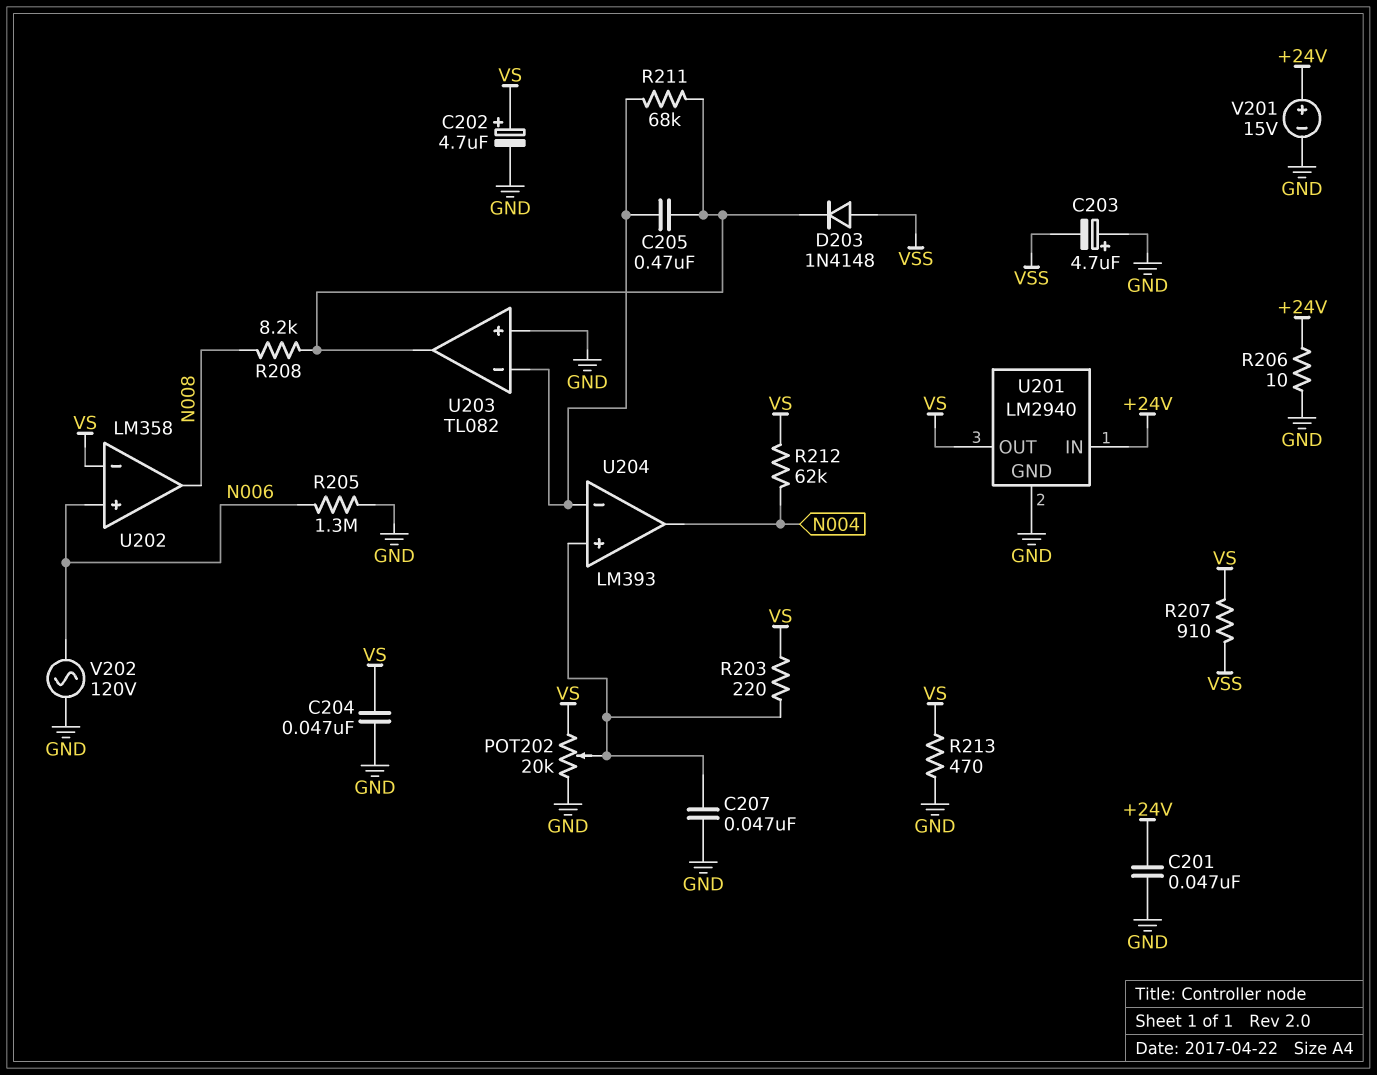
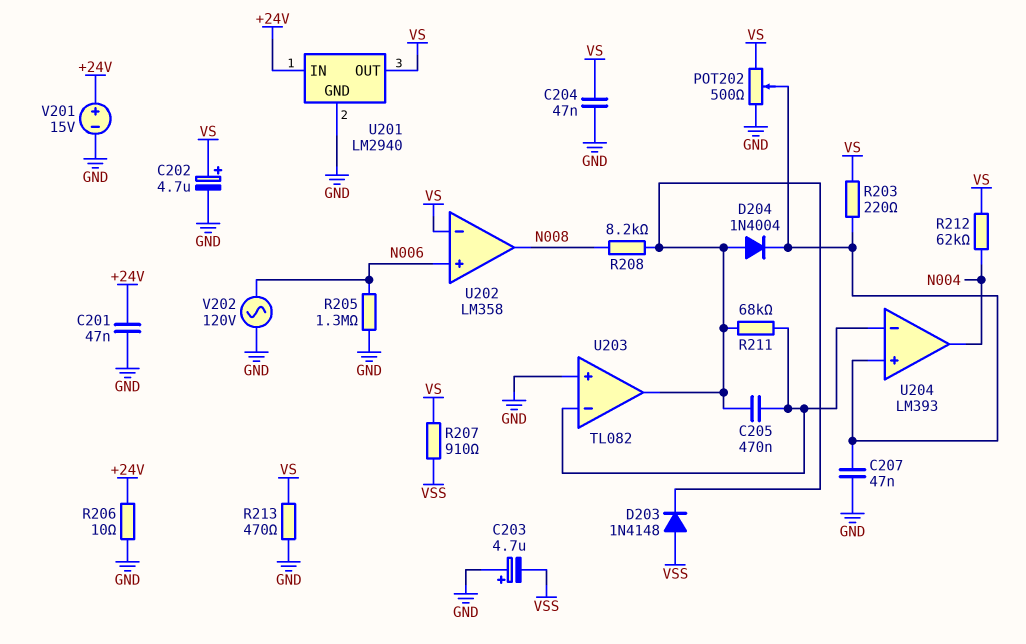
D204: none -> diode 1N4004 (A U203/out, K U204/in+)
POT202: 20k (GND, VS, wiper U204/in+) -> 500 (GND, VS, wiper U204/in+)

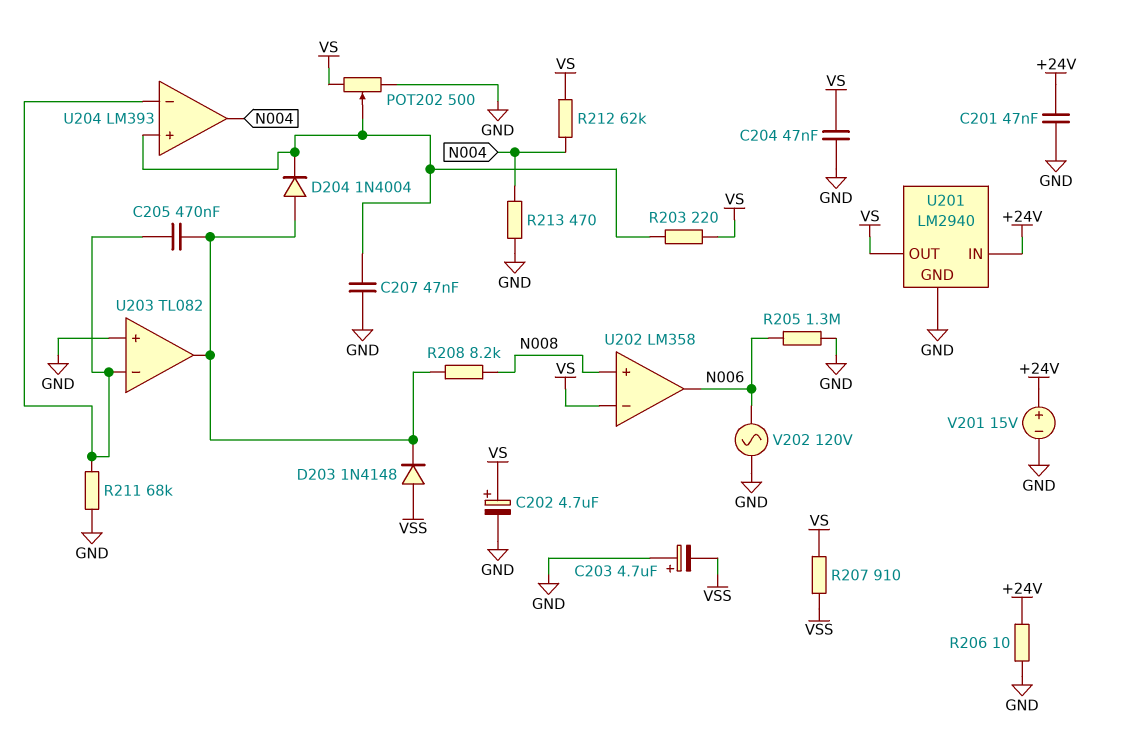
R211: 68k (U203/in-, U203/out) -> 68k (GND, U203/in-)
R213: 470 (GND, VS) -> 470 (GND, N004)
U202 pin in+: N006 -> N008
U202 pin out: N008 -> N006

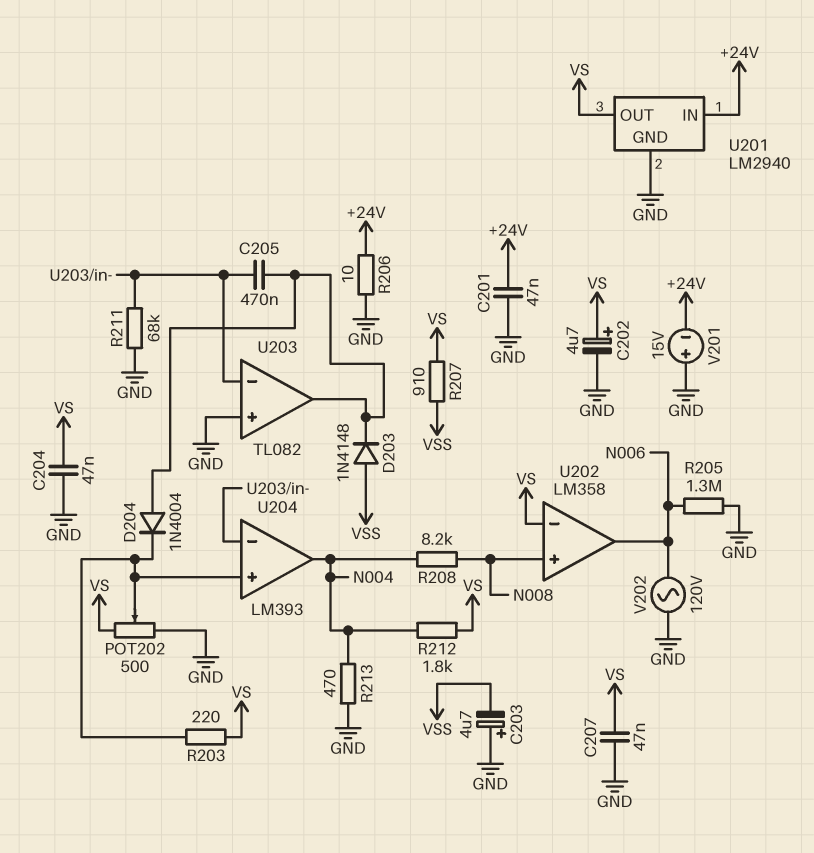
C207: 47nF (GND, U204/in+) -> 47nF (GND, VS)
R208: 8.2k (N008, U203/out) -> 8.2k (N004, N008)
R212: 62k (N004, VS) -> 1.8k (N004, VS)
V201: 15V (plus +24V, minus GND) -> 15V (plus GND, minus +24V)

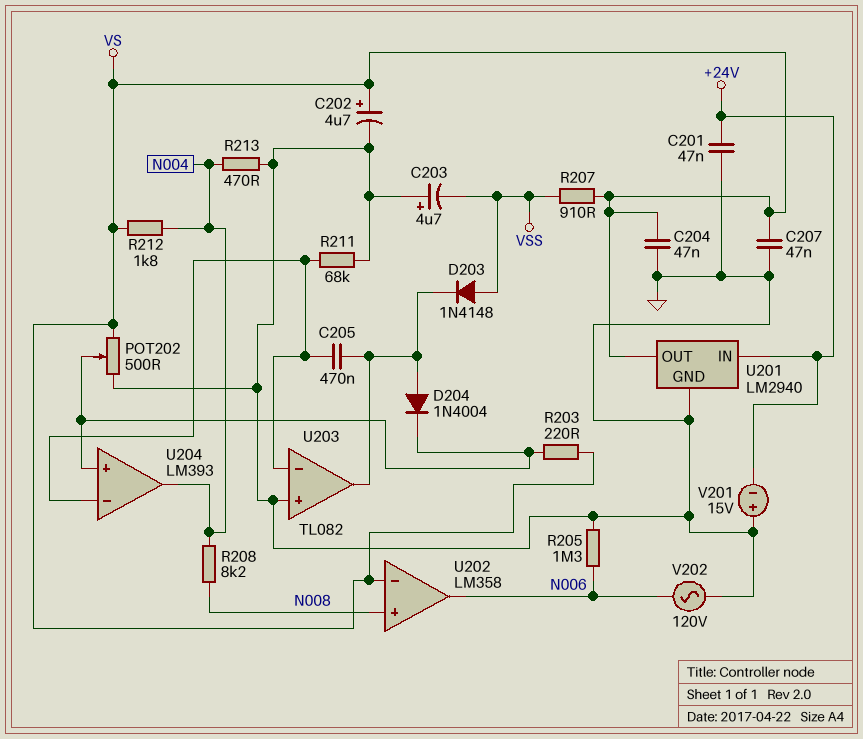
R206: 10 (+24V, GND) -> none

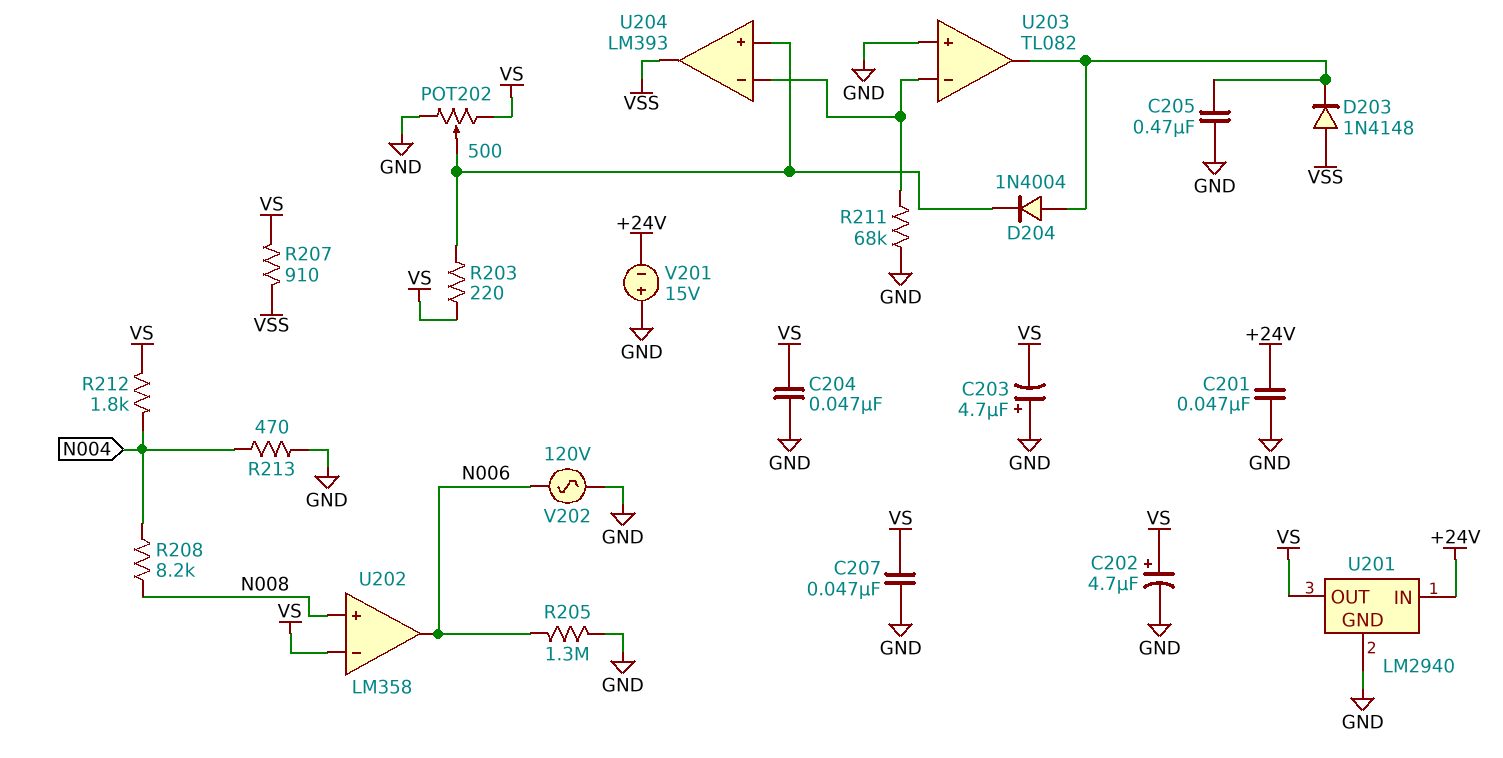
C203: 4.7uF (plus GND, minus VSS) -> 4.7uF (plus GND, minus VS)
C205: 470nF (U203/in-, U203/out) -> 470nF (GND, U203/out)
U204 pin out: N004 -> VSS

